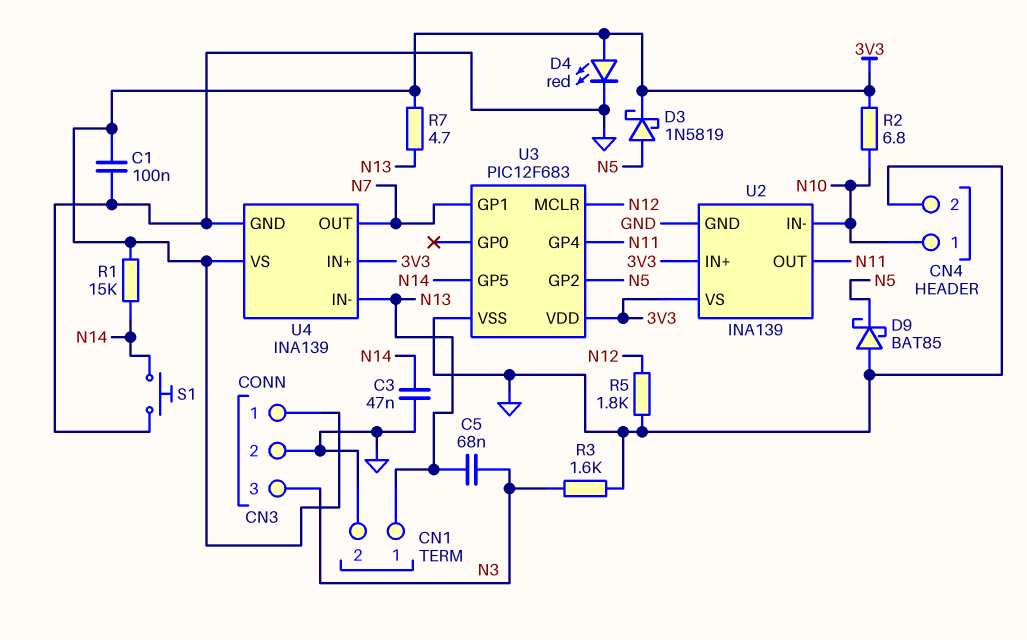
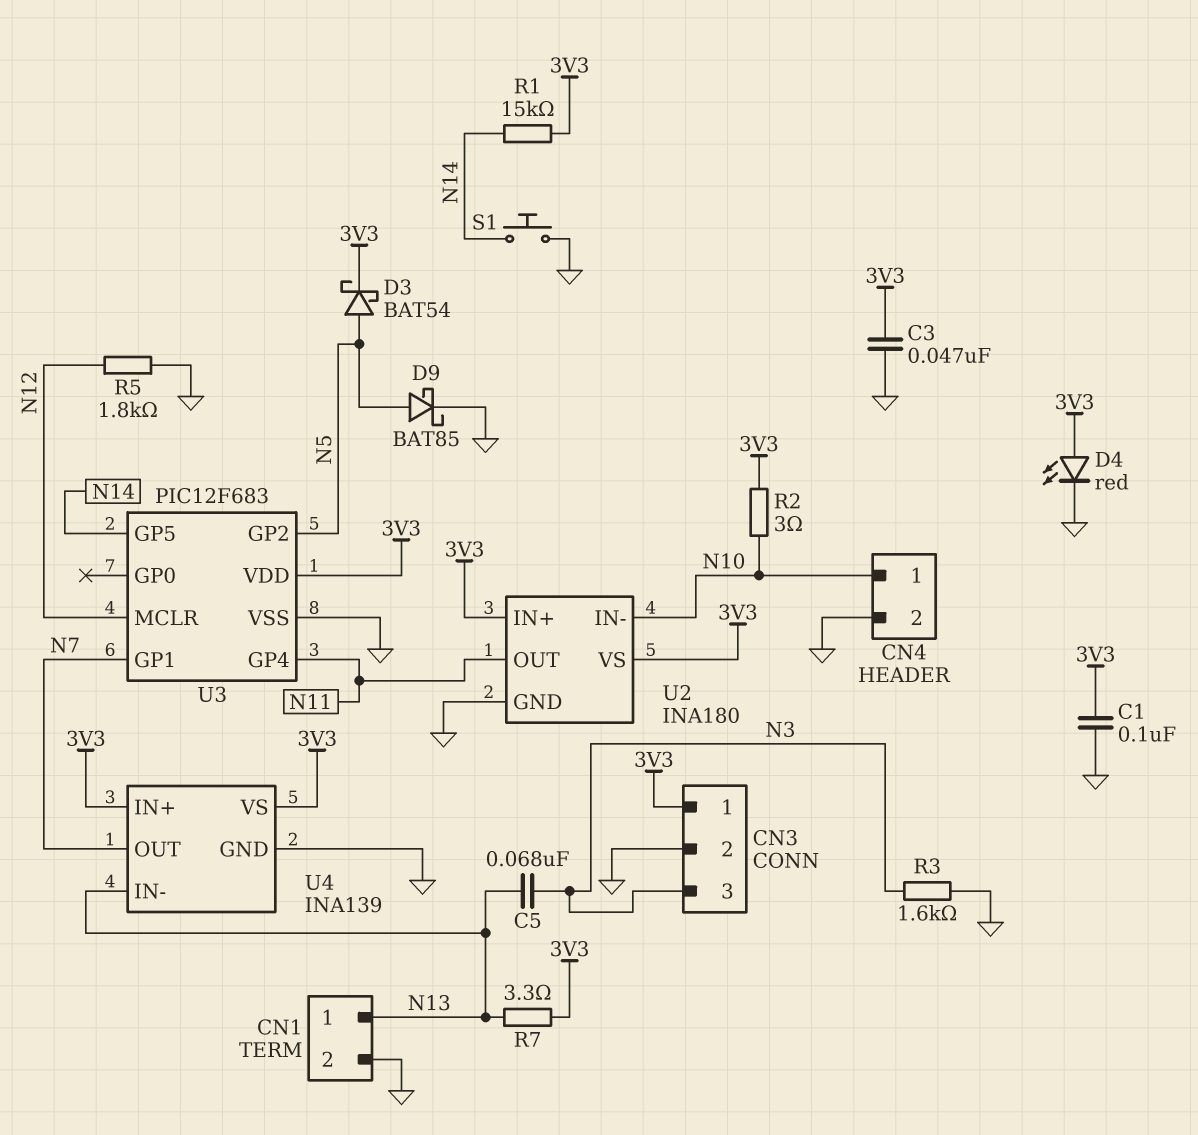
C3: 47nF (GND, N14) -> 47nF (3V3, GND)
D3: schottky 1N5819 (A N5, K 3V3) -> schottky BAT54 (A N5, K 3V3)
D9: schottky BAT85 (A GND, K N5) -> schottky BAT85 (A N5, K GND)
R2: 6.8 (3V3, N10) -> 3 (3V3, N10)
R7: 4.7 (3V3, N13) -> 3.3 (3V3, N13)
U2: INA139 -> INA180

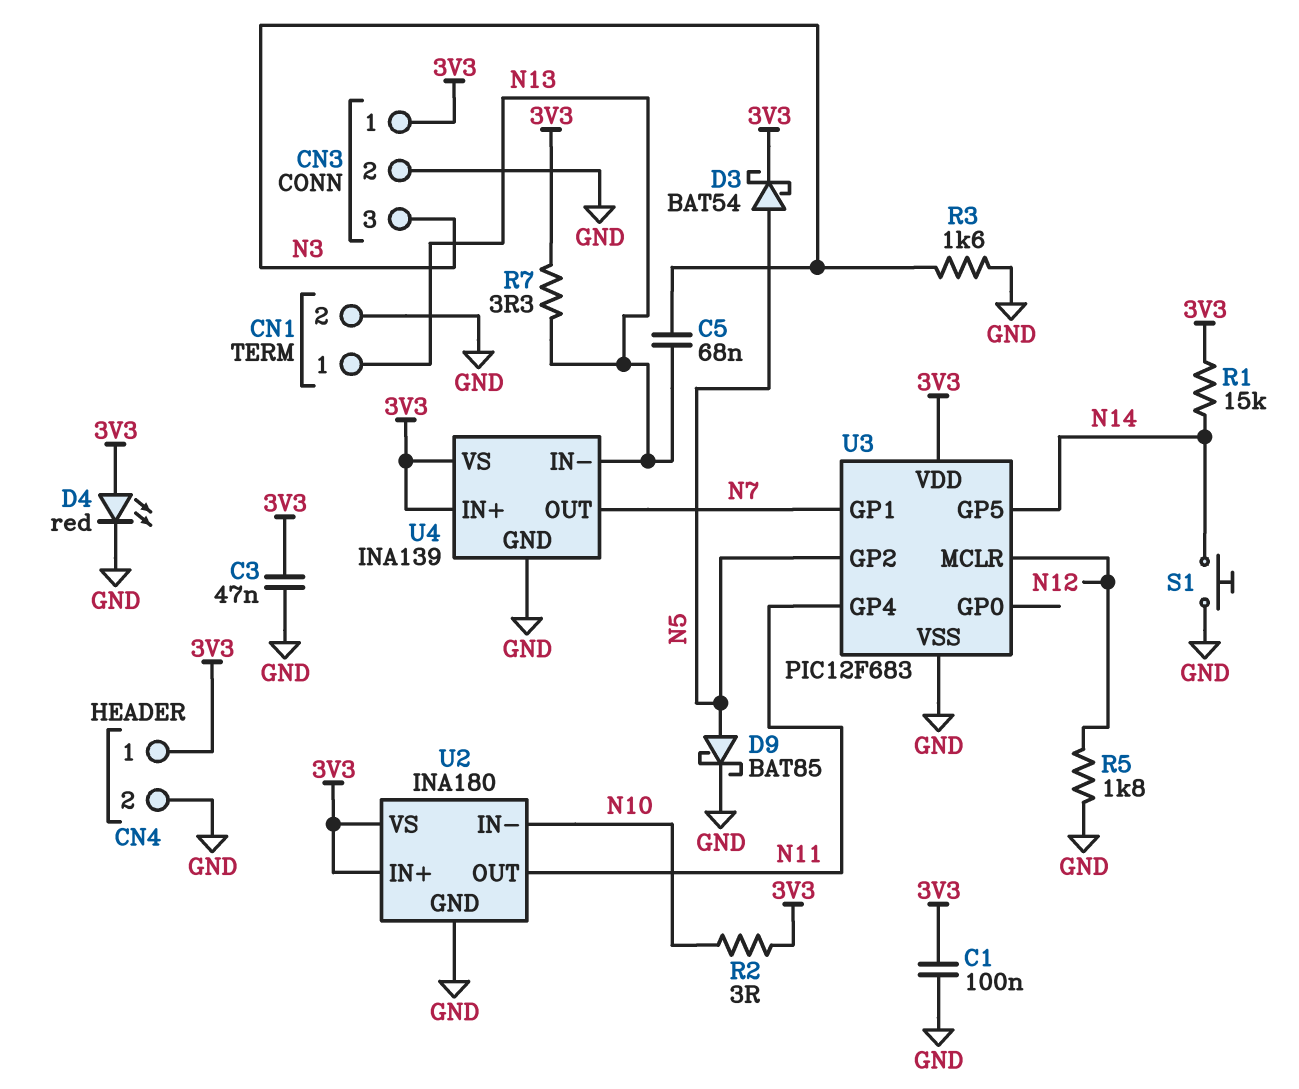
CN4 pin 1: N10 -> 3V3

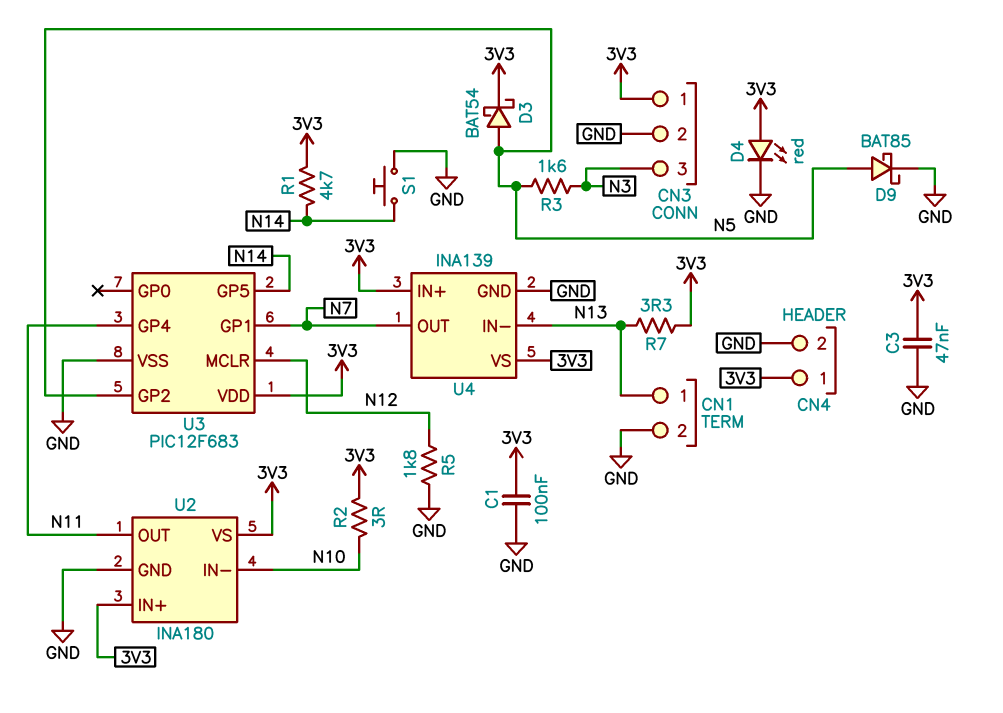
C5: 68nF (N3, N13) -> none
R1: 15k (3V3, N14) -> 4.7k (3V3, N14)
R3: 1.6k (GND, N3) -> 1.6k (N3, N5)

